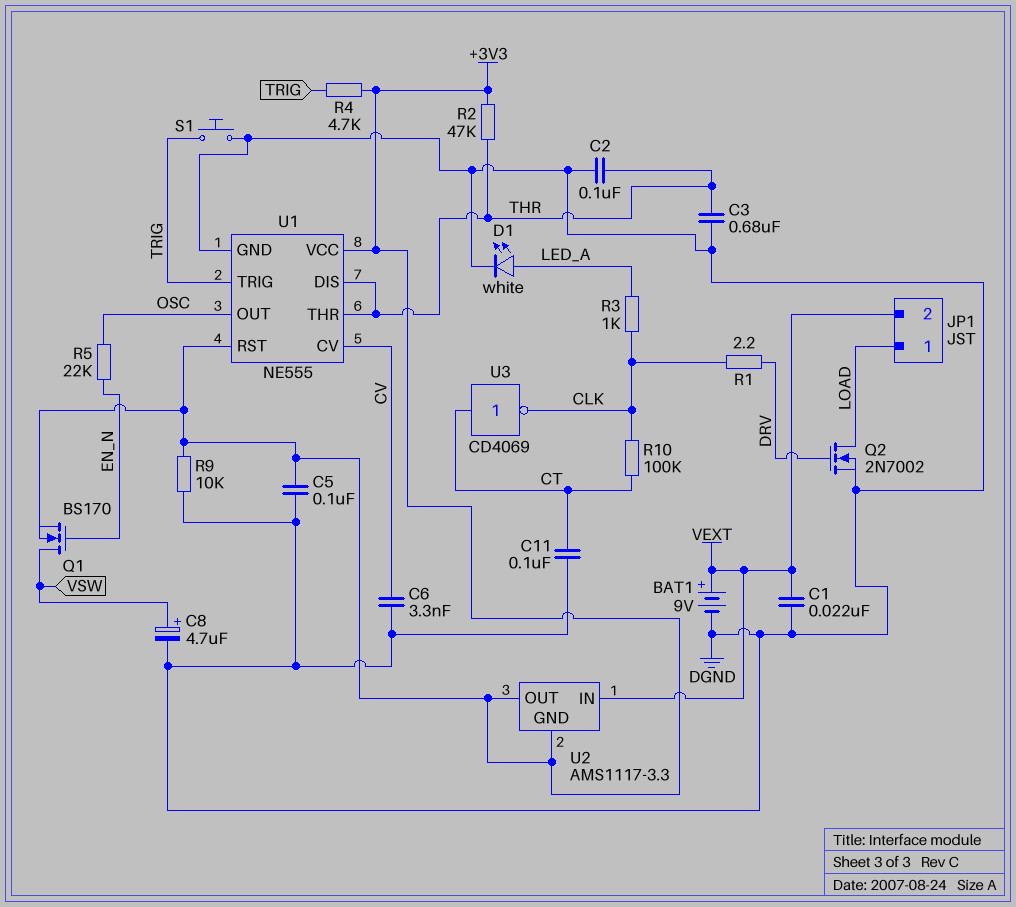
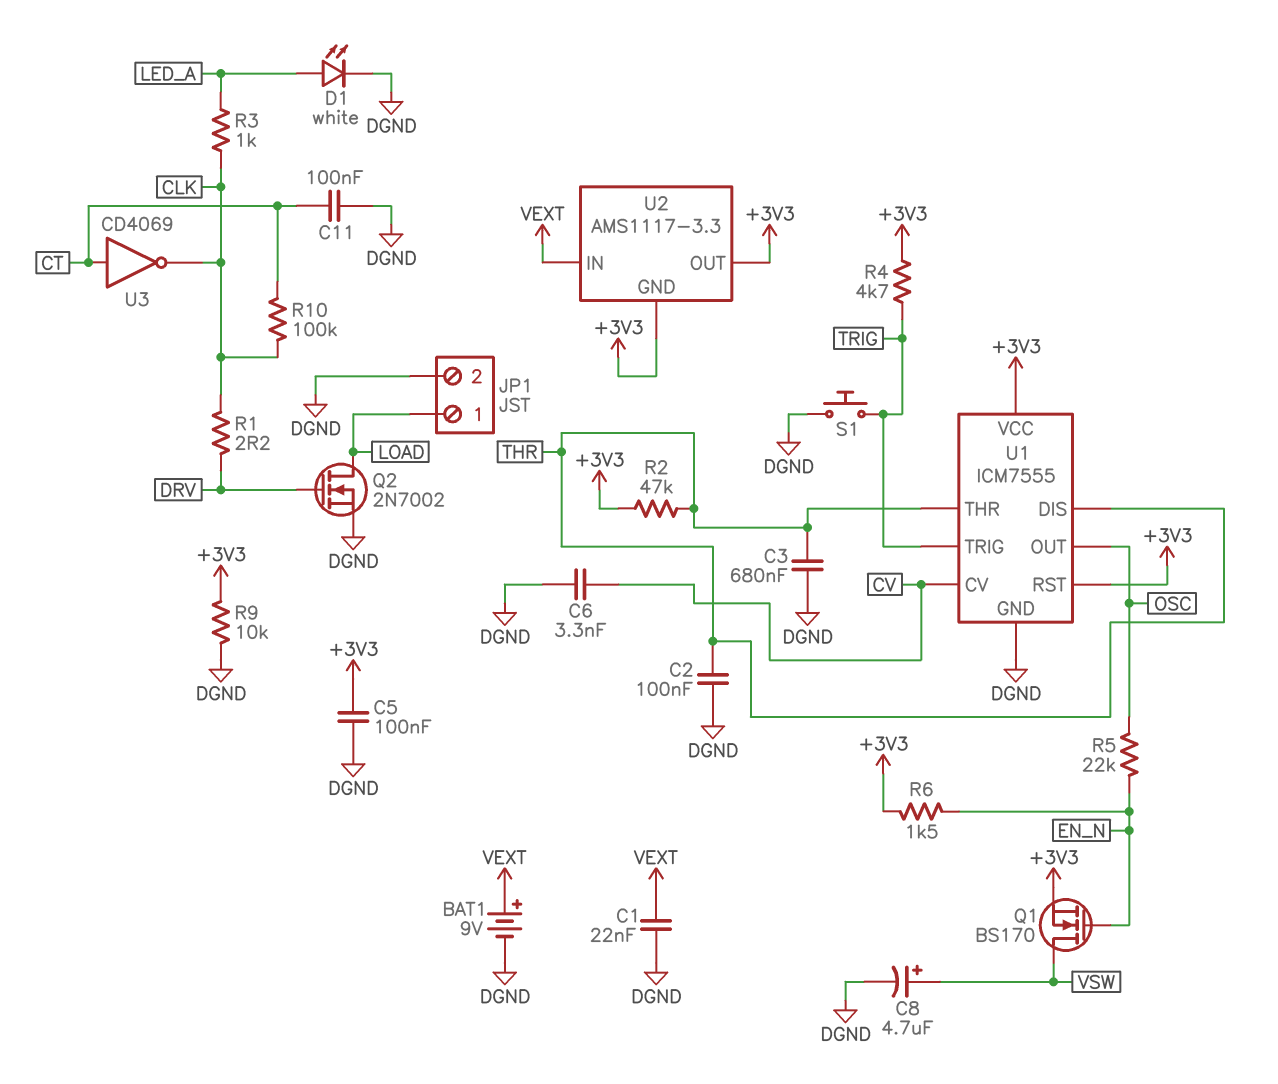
JP1 pin 2: VEXT -> DGND
R6: none -> 1.5k (+3V3, EN_N)
U1: NE555 -> ICM7555

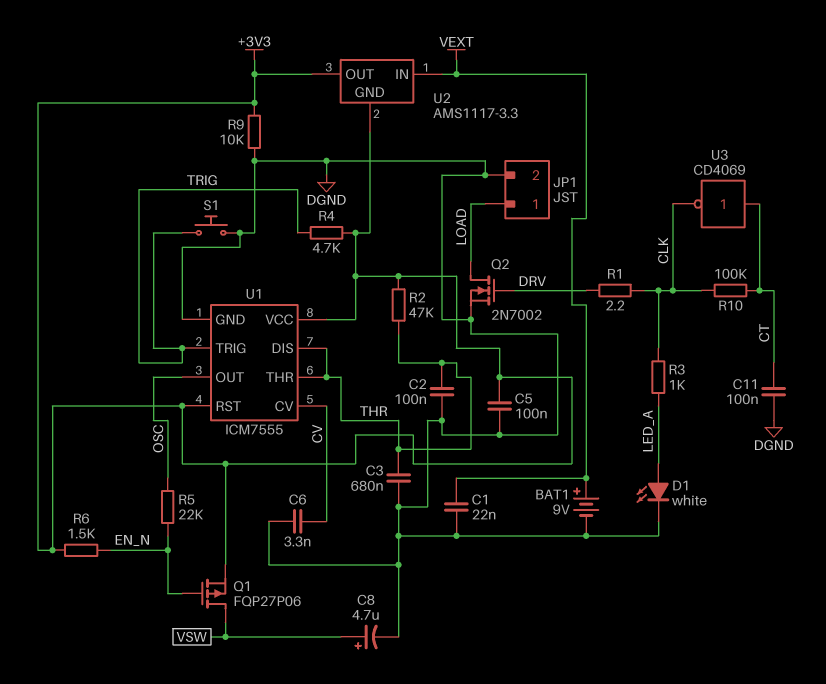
Q1: NMOS BS170 (G EN_N, D VSW, S +3V3) -> PMOS FQP27P06 (G EN_N, D VSW, S +3V3)

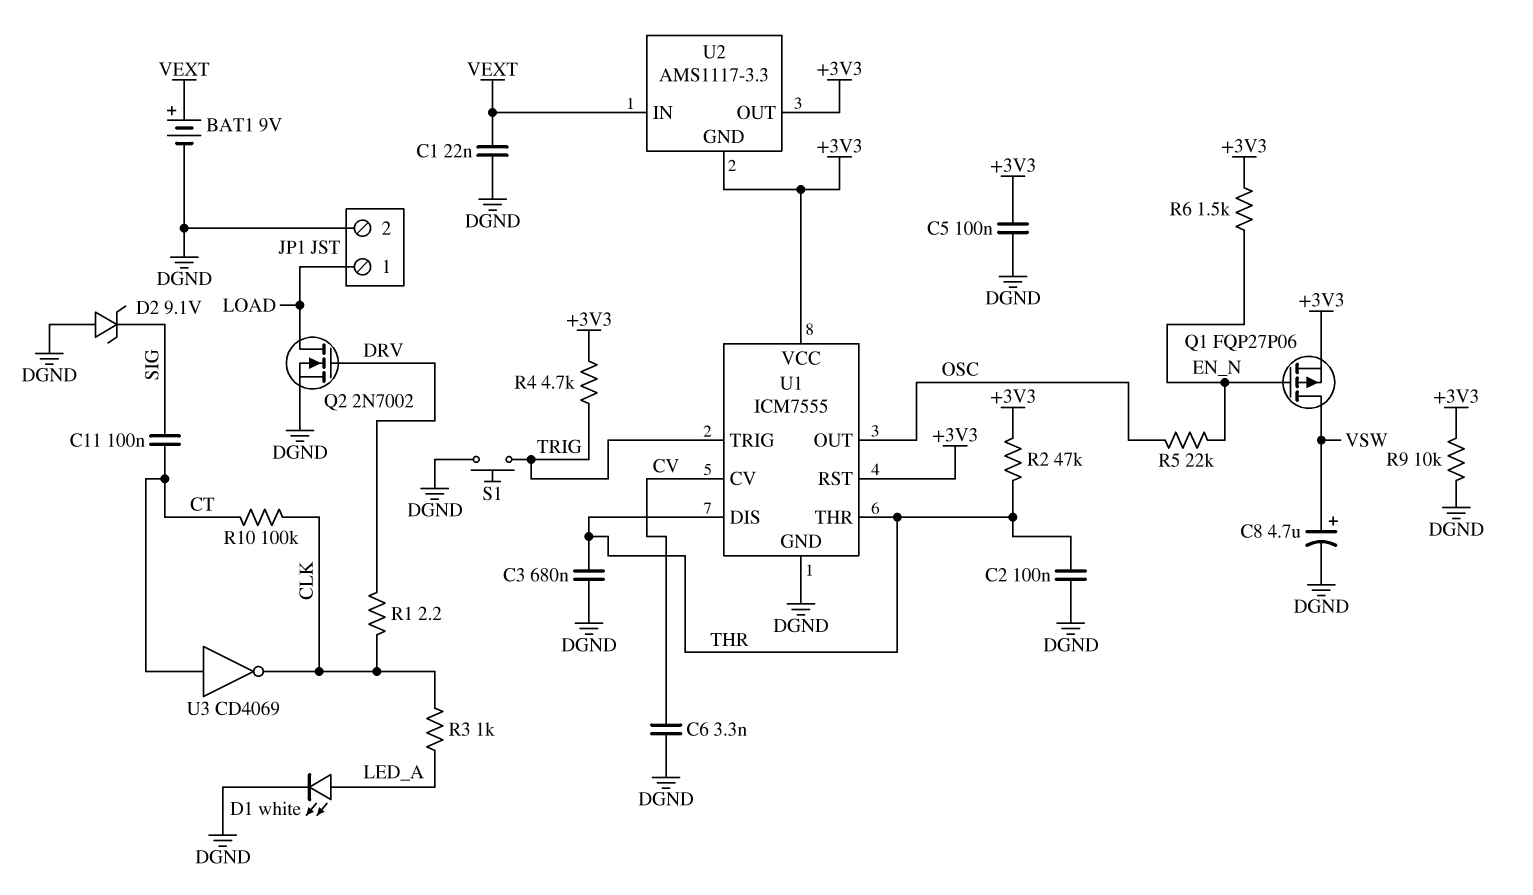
C11: 100nF (CT, DGND) -> 100nF (CT, SIG)
D2: none -> zener 9.1V (A DGND, K SIG)

